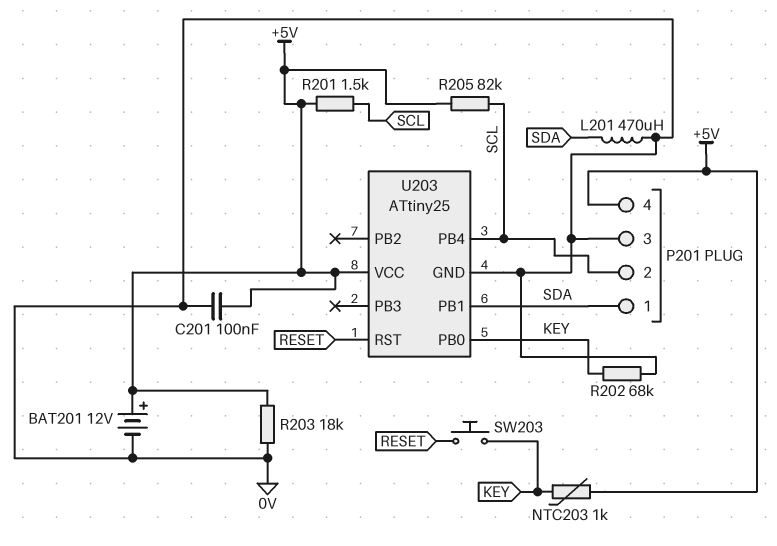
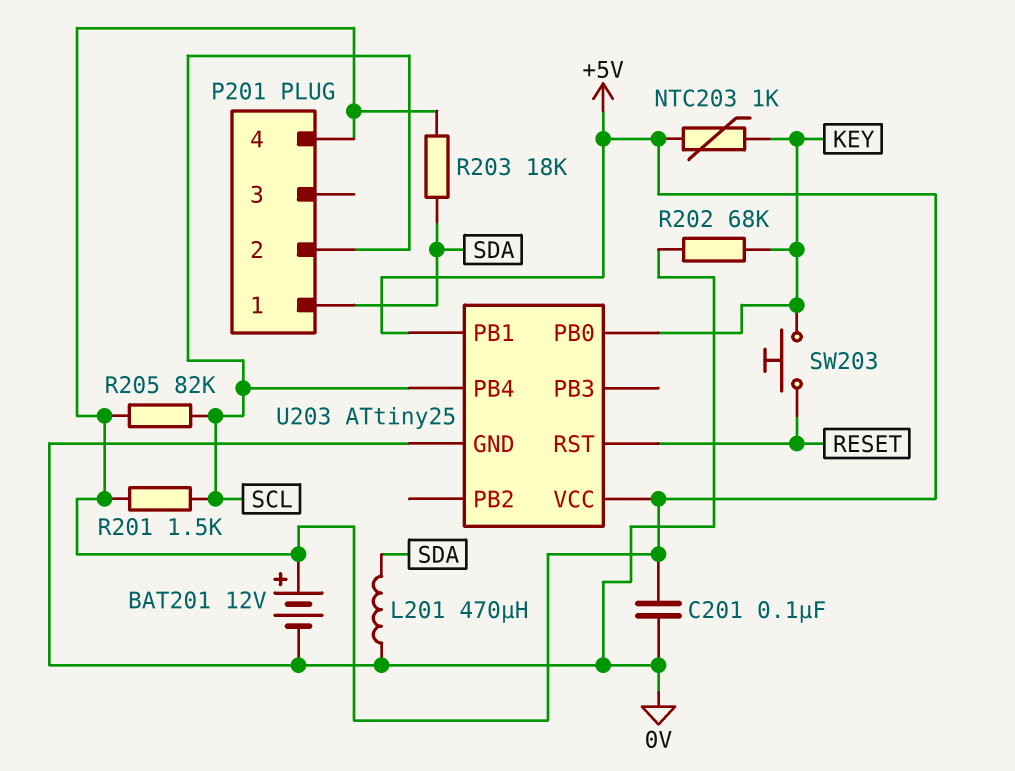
P201 pin 3: 0V -> none
R203: 18k (+5V, 0V) -> 18k (+5V, SDA)
U203 pin PB1: SDA -> +5V

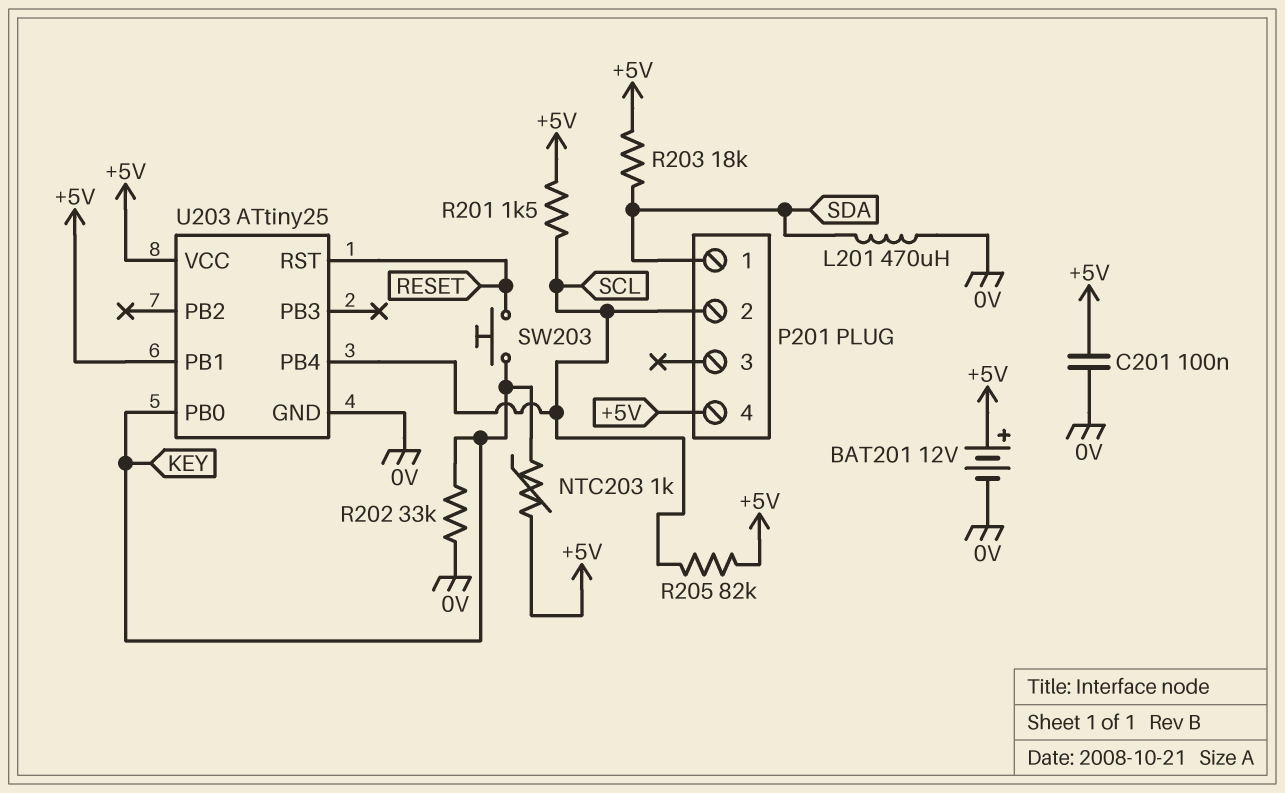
R202: 68k (0V, KEY) -> 33k (0V, KEY)

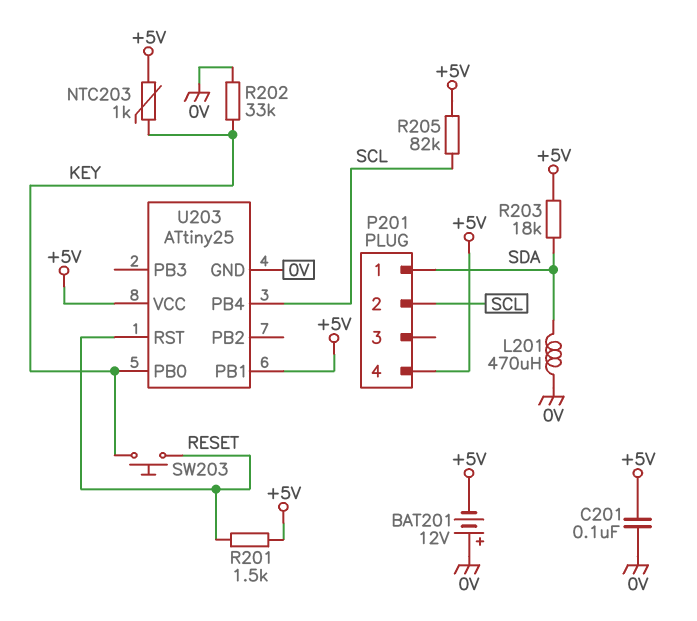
BAT201: 12V (plus +5V, minus 0V) -> 12V (plus 0V, minus +5V)
R201: 1.5k (+5V, SCL) -> 1.5k (+5V, RESET)

